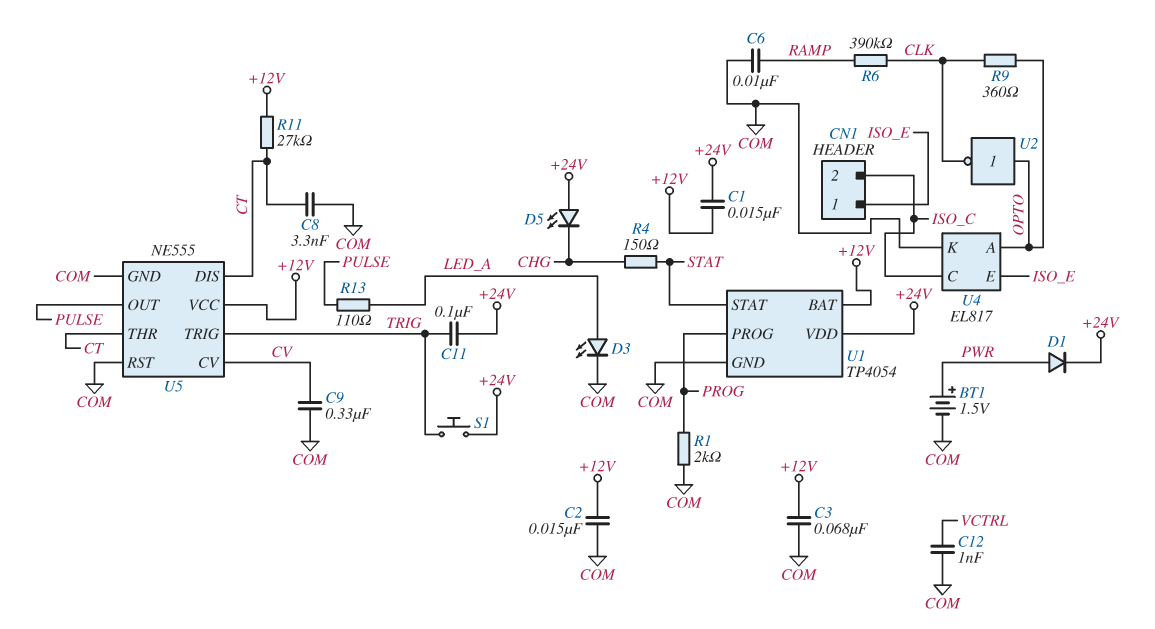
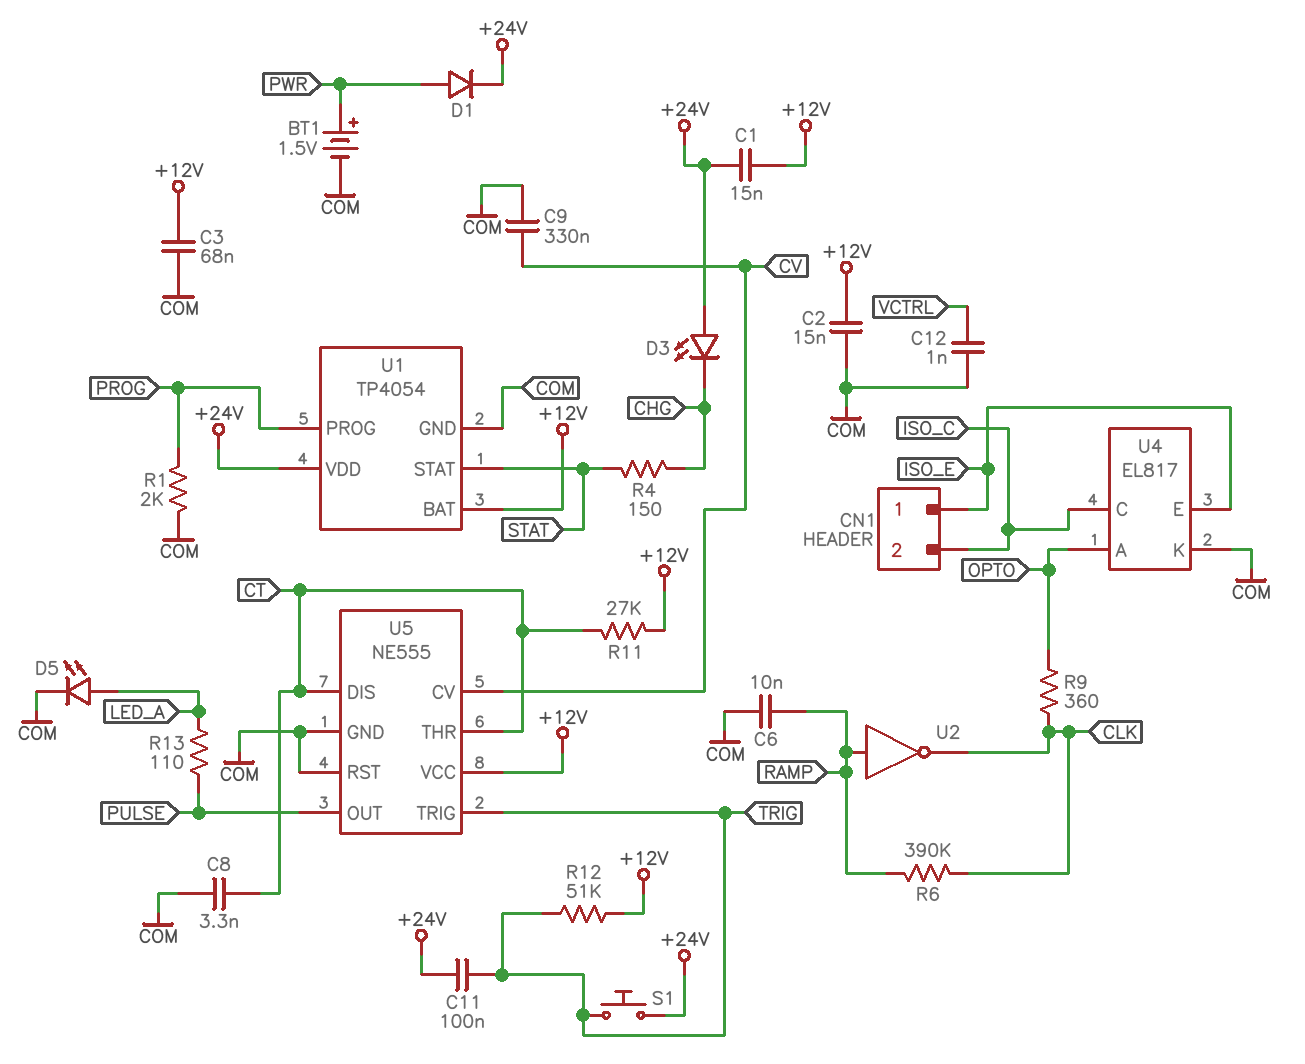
D3: LED (A LED_A, K COM) -> LED (A +24V, K CHG)
D5: LED (A +24V, K CHG) -> LED (A LED_A, K COM)
R12: none -> 51k (+12V, TRIG)
U2: NOT (in OPTO, out CLK) -> NOT (in RAMP, out CLK)

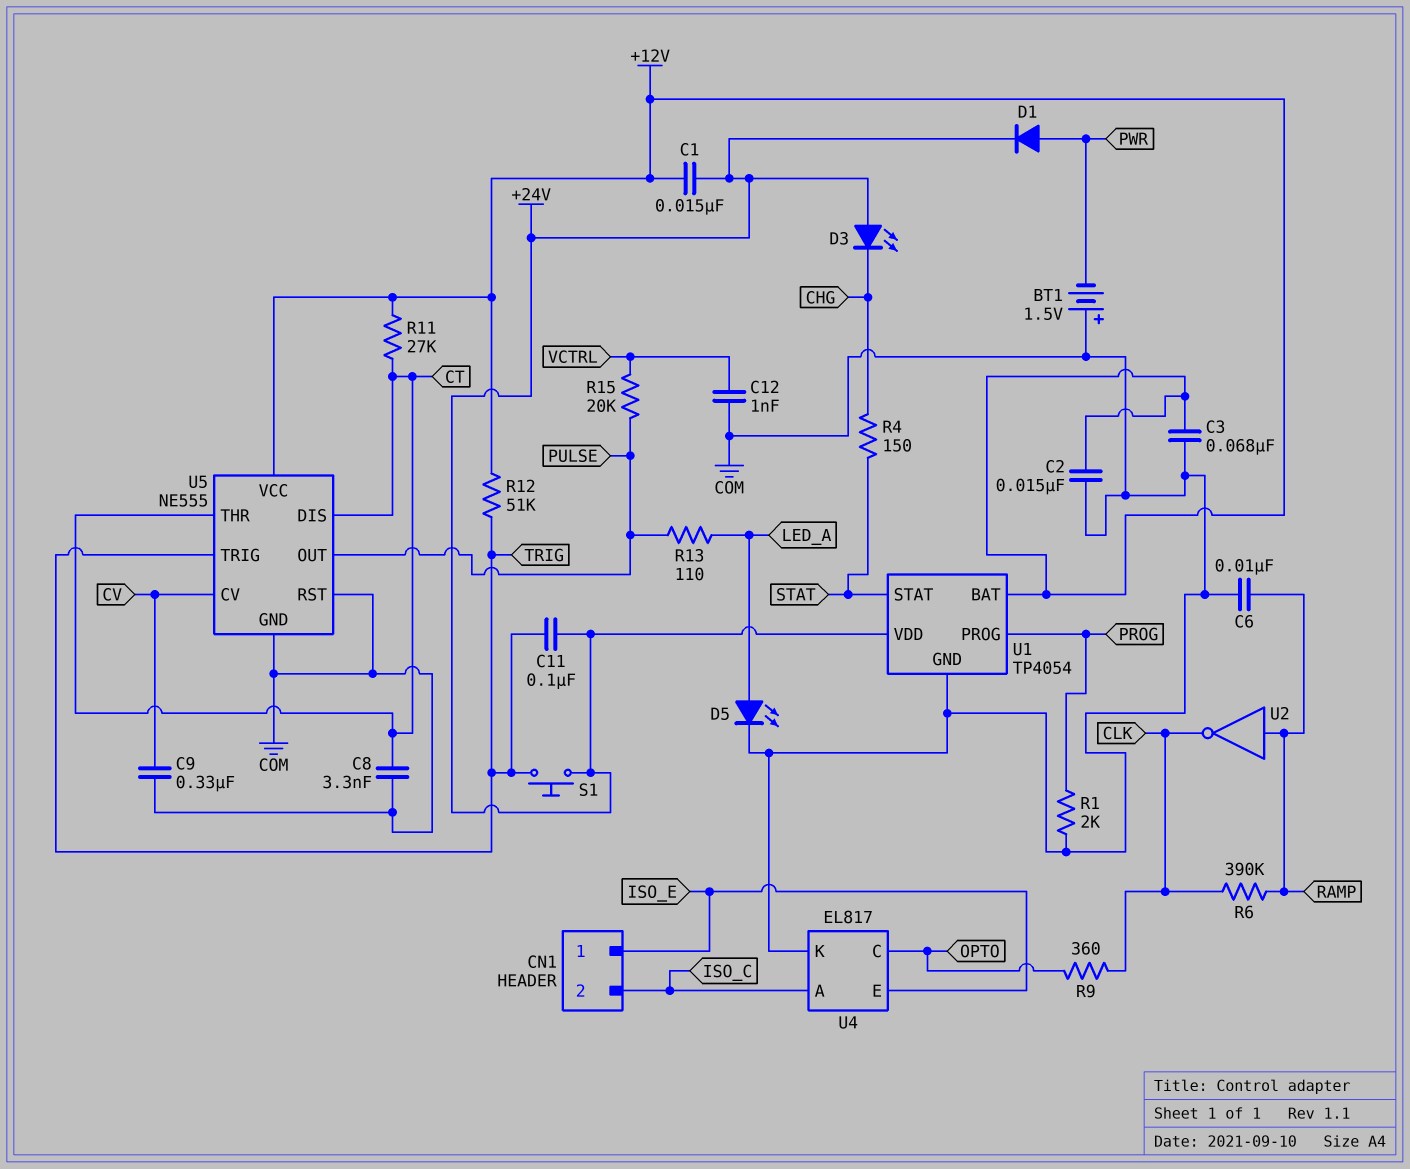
BT1: 1.5V (plus PWR, minus COM) -> 1.5V (plus COM, minus PWR)
R15: none -> 20k (PULSE, VCTRL)
U4 pin A: OPTO -> ISO_C
U4 pin C: ISO_C -> OPTO

